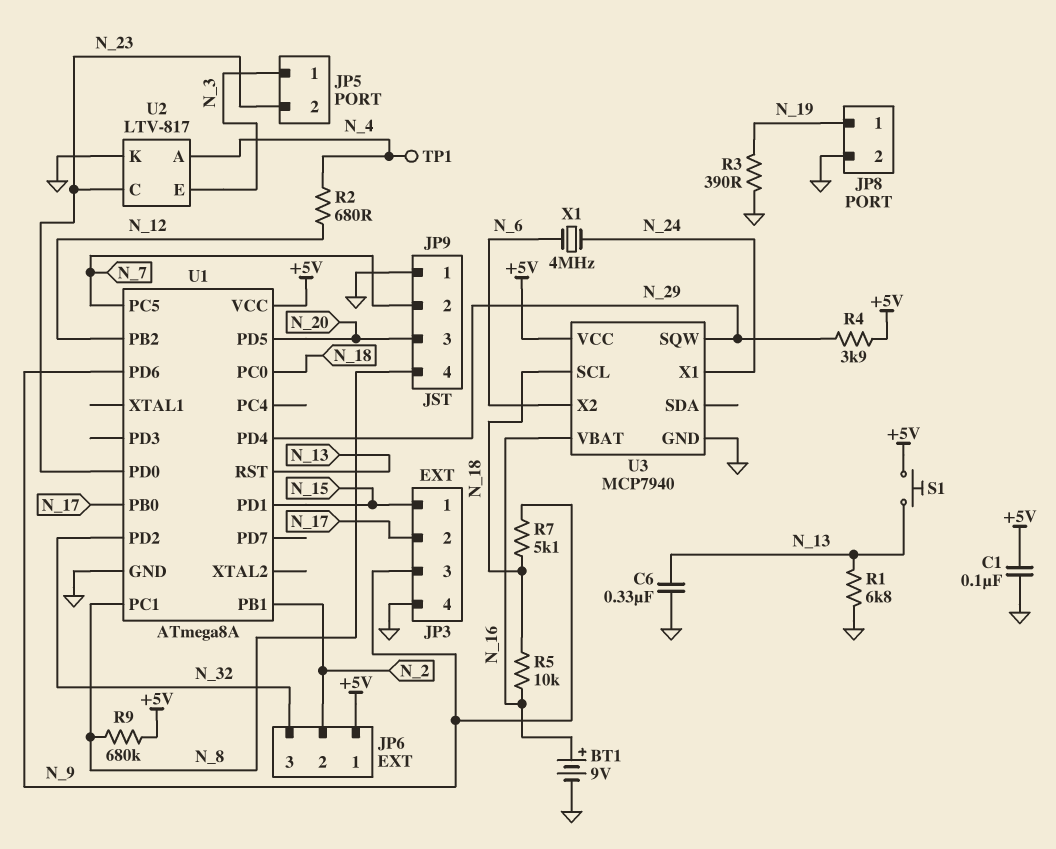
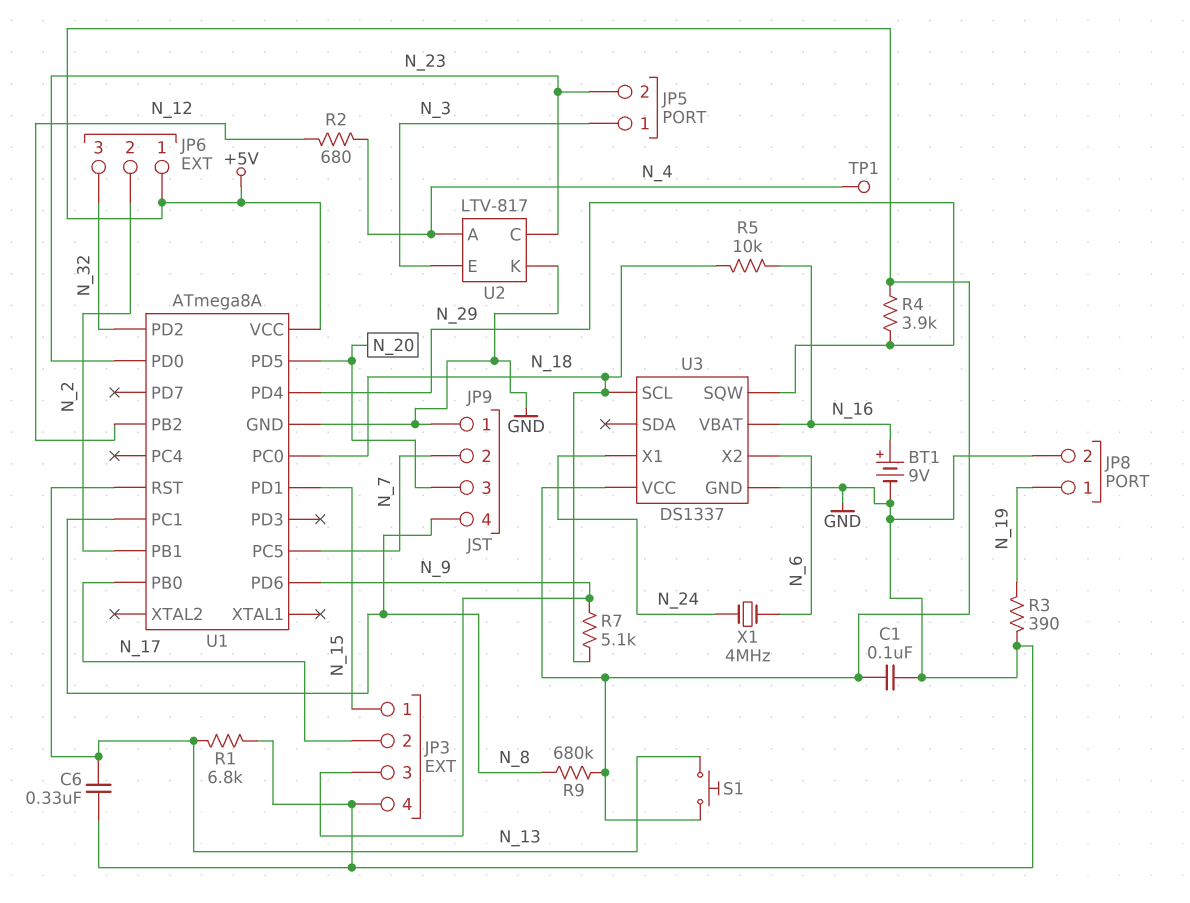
U3: MCP7940 -> DS1337

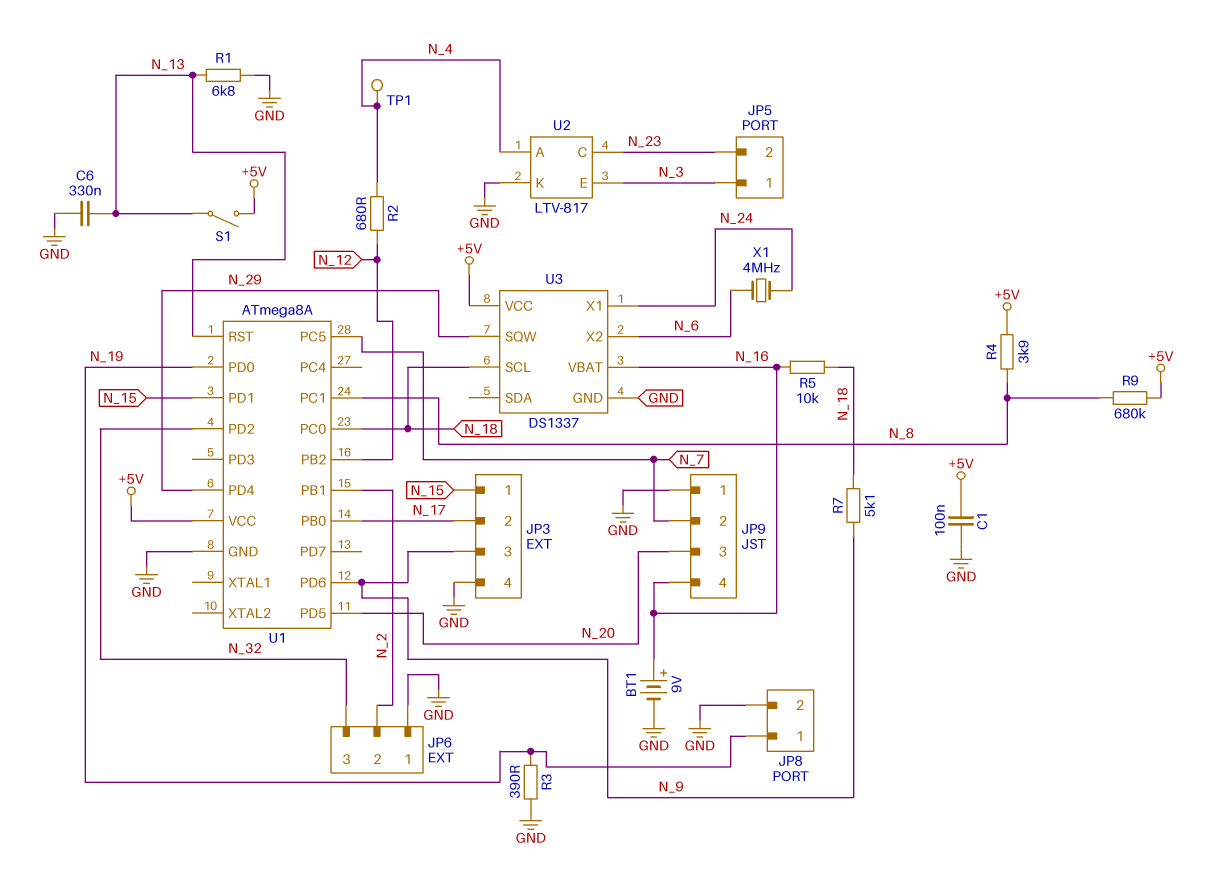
JP6 pin 1: +5V -> GND
JP9 pin 4: N_8 -> N_16
R4: 3.9k (+5V, N_29) -> 3.9k (+5V, N_8)
S1: button (+5V, N_13) -> switch (+5V, N_13)
U1 pin PD0: N_23 -> N_19

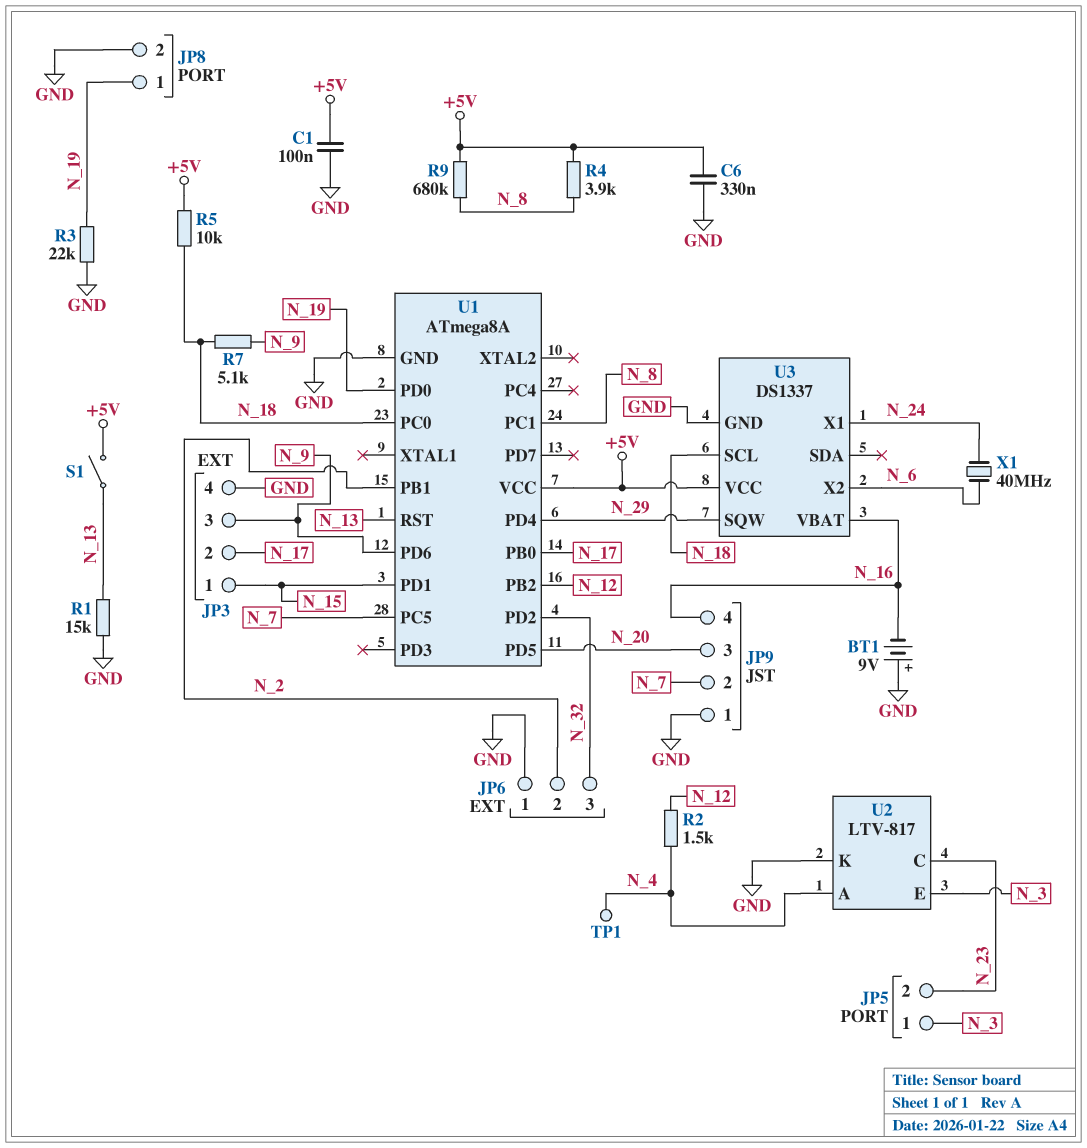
BT1: 9V (plus N_16, minus GND) -> 9V (plus GND, minus N_16)
C6: 330nF (GND, N_13) -> 330nF (+5V, GND)
R1: 6.8k (GND, N_13) -> 15k (GND, N_13)
R2: 680 (N_4, N_12) -> 1.5k (N_4, N_12)
R3: 390 (GND, N_19) -> 22k (GND, N_19)
R5: 10k (N_16, N_18) -> 10k (+5V, N_18)
X1: 4MHz (N_6, N_24) -> 40MHz (N_6, N_24)

